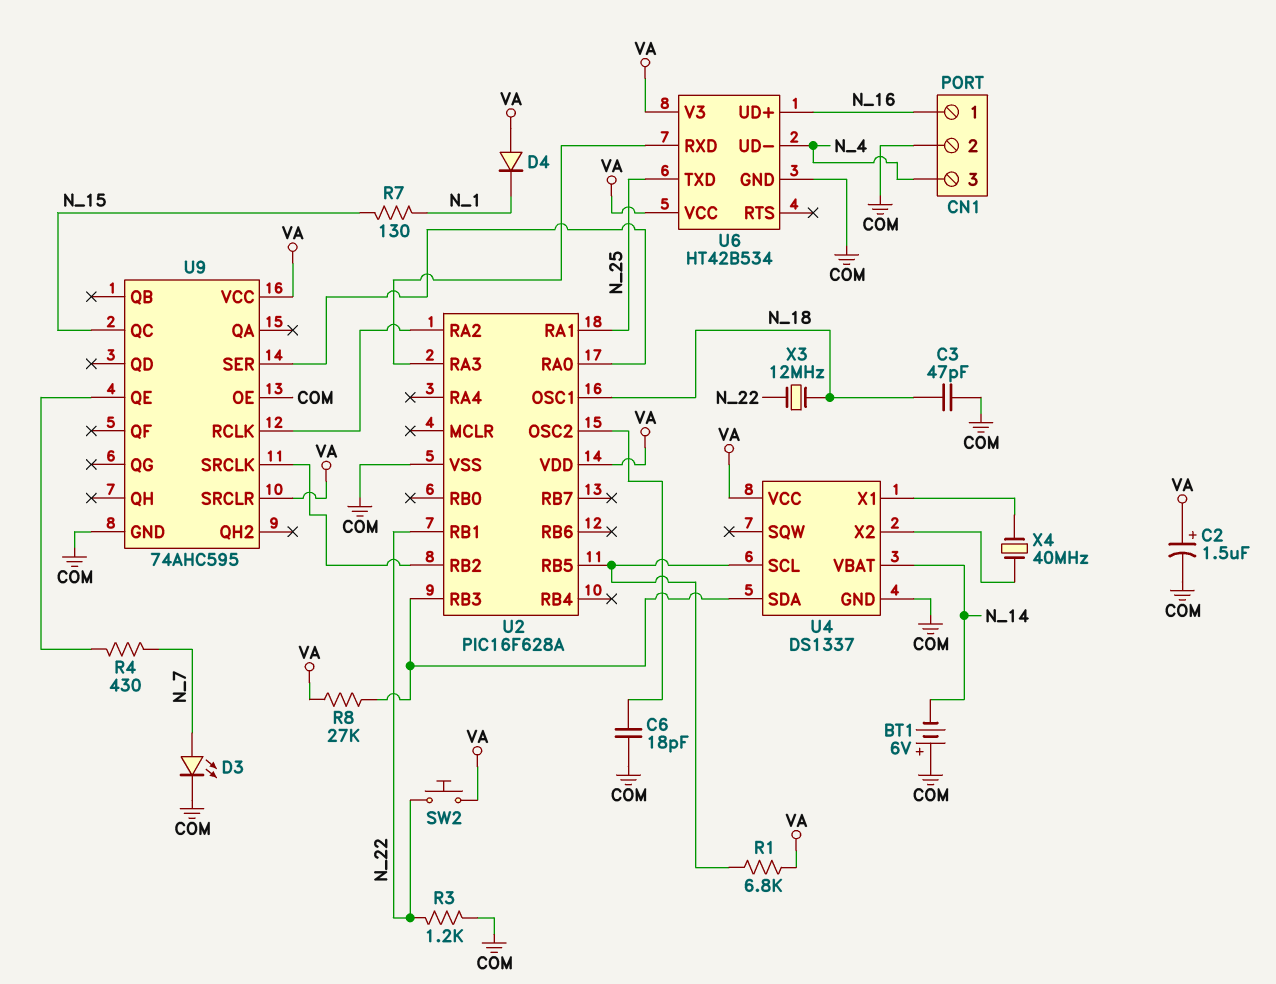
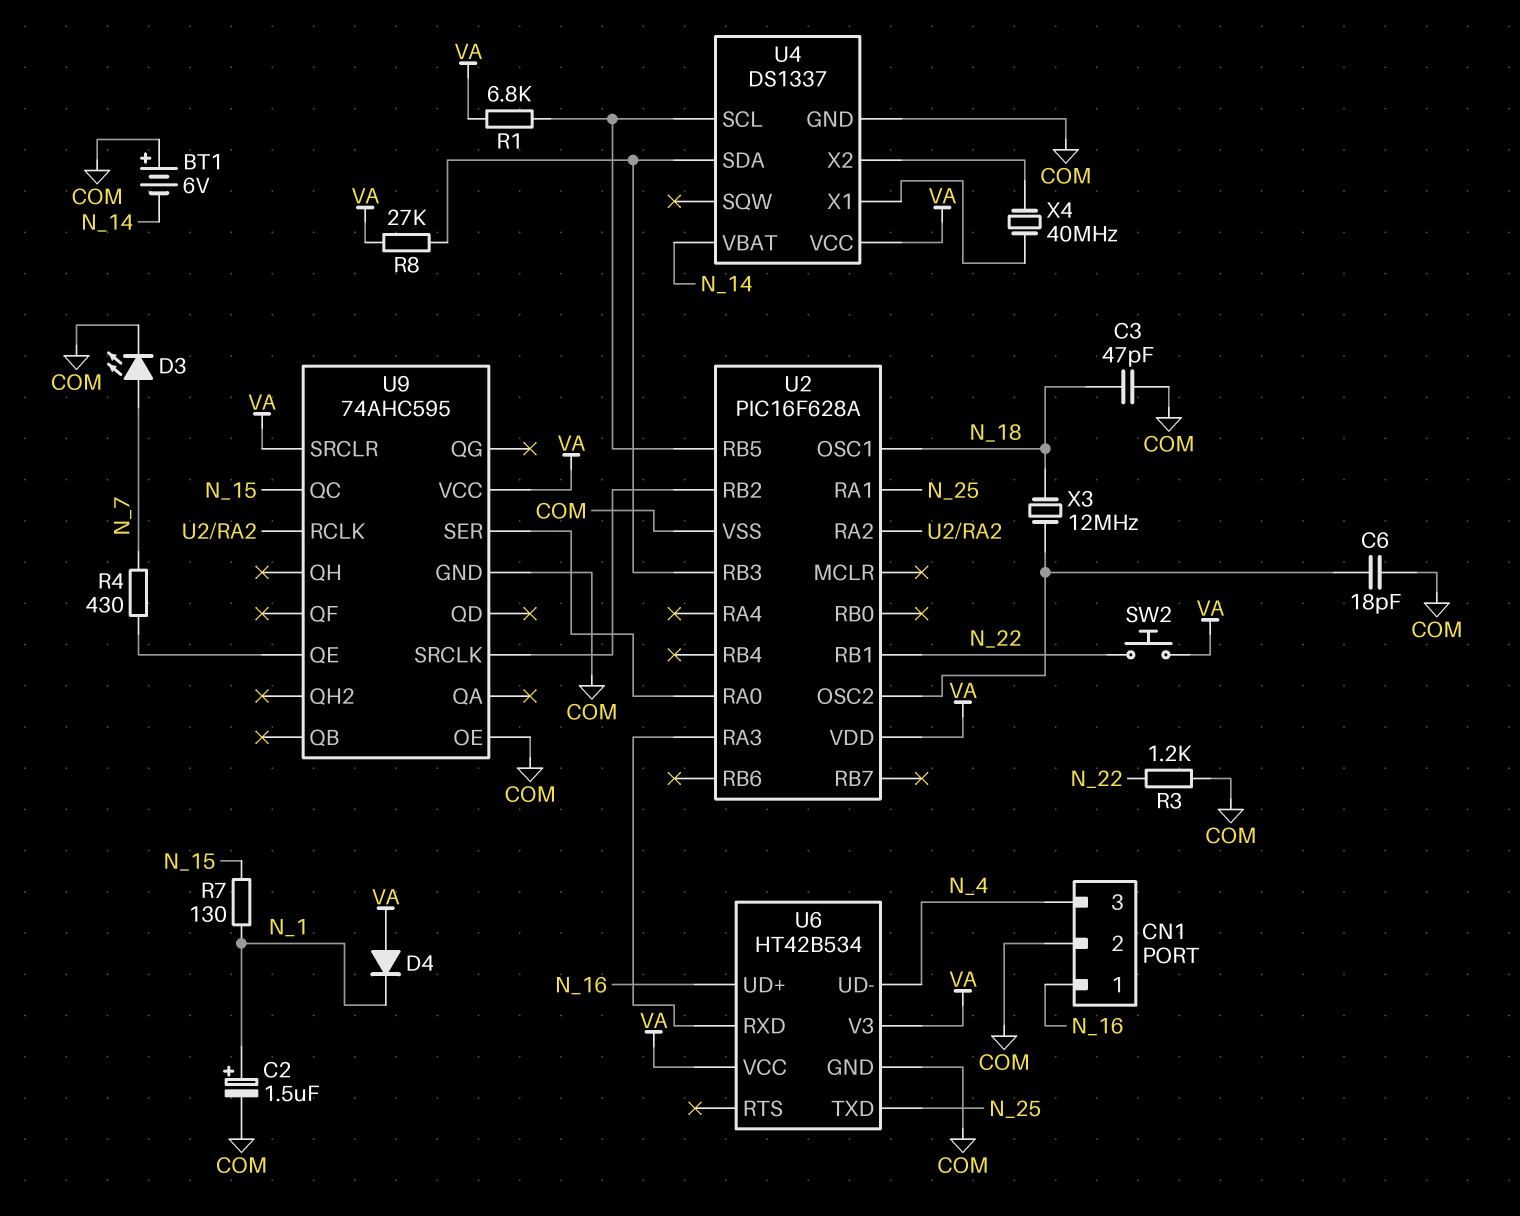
C2: 1.5uF (plus VA, minus COM) -> 1.5uF (plus N_1, minus COM)
X3: 12MHz (N_18, N_22) -> 12MHz (N_18, U2/OSC2)

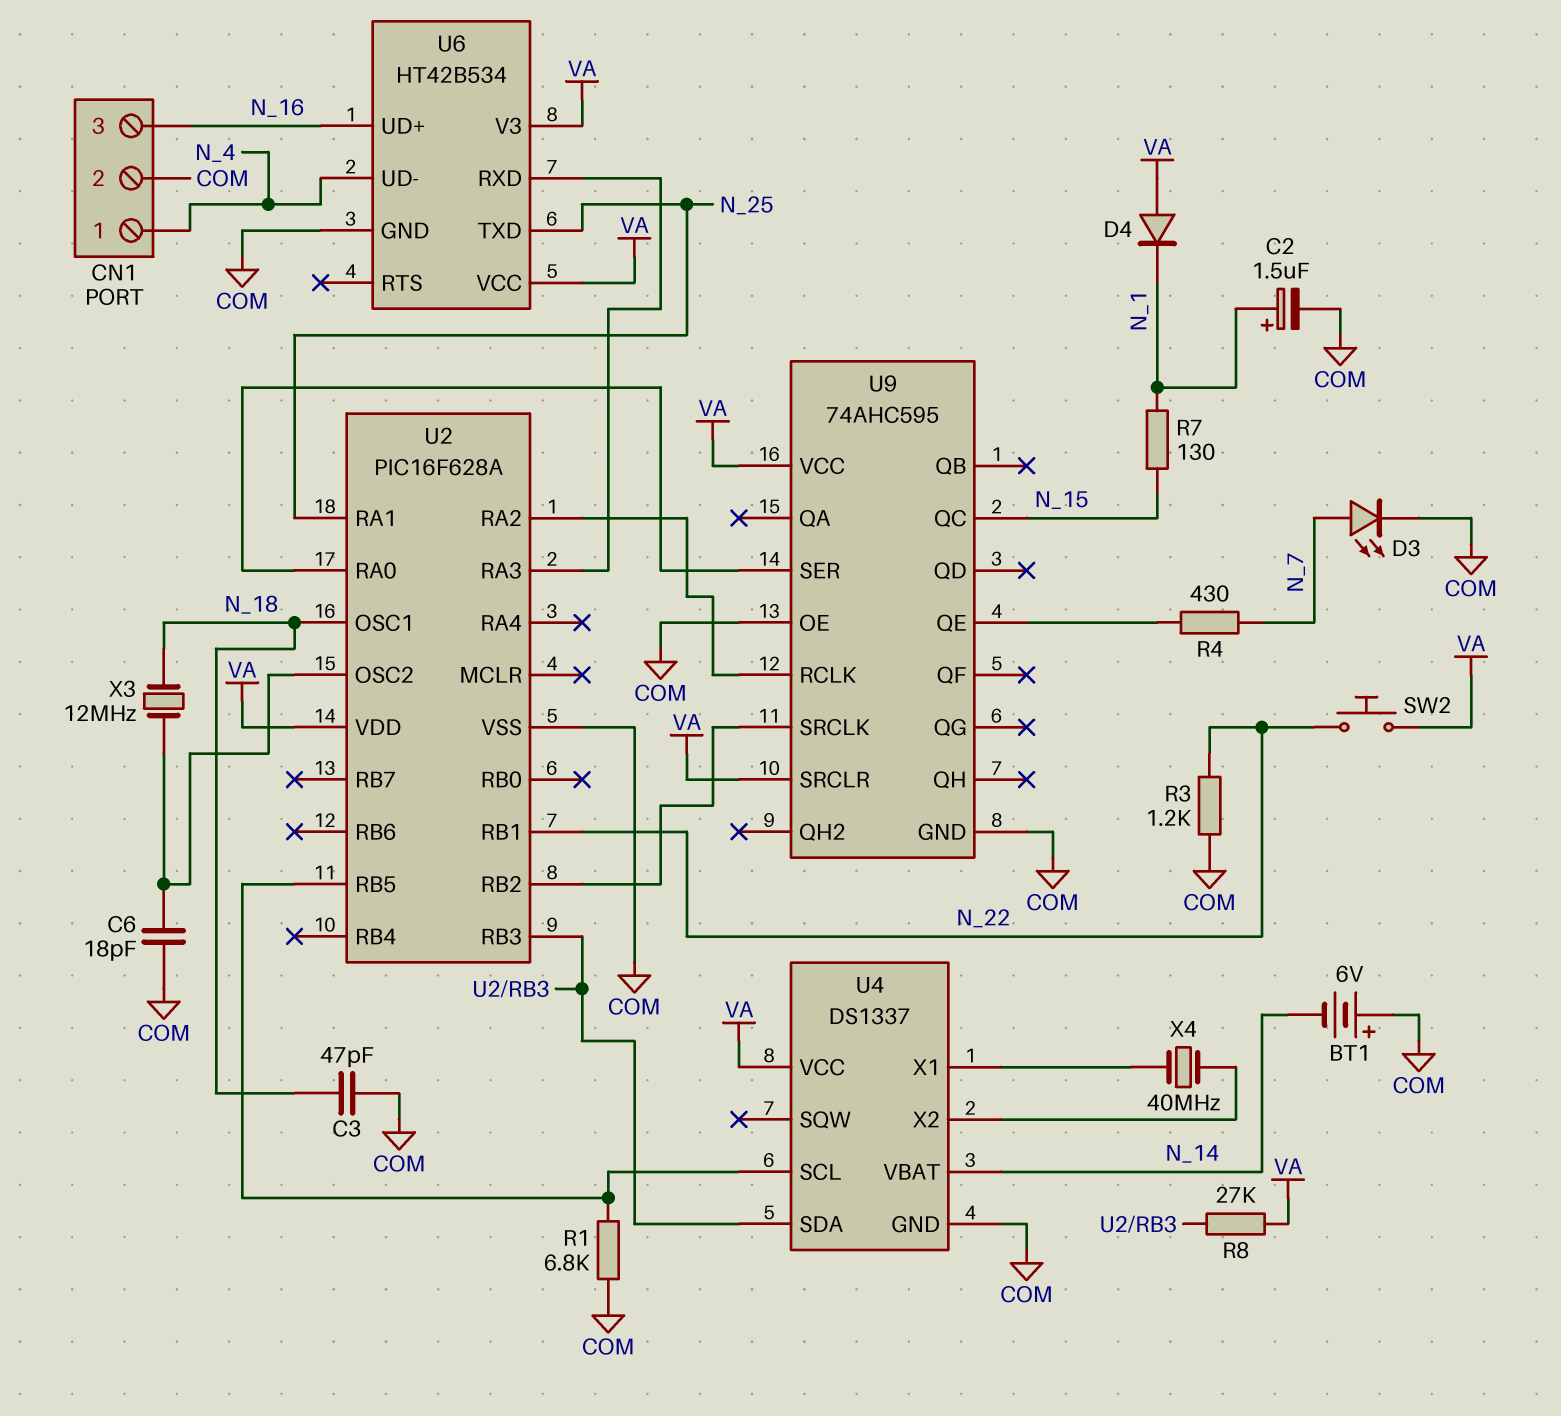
CN1 pin 1: N_16 -> N_4
CN1 pin 3: N_4 -> N_16
R1: 6.8k (U2/RB5, VA) -> 6.8k (COM, U2/RB5)

